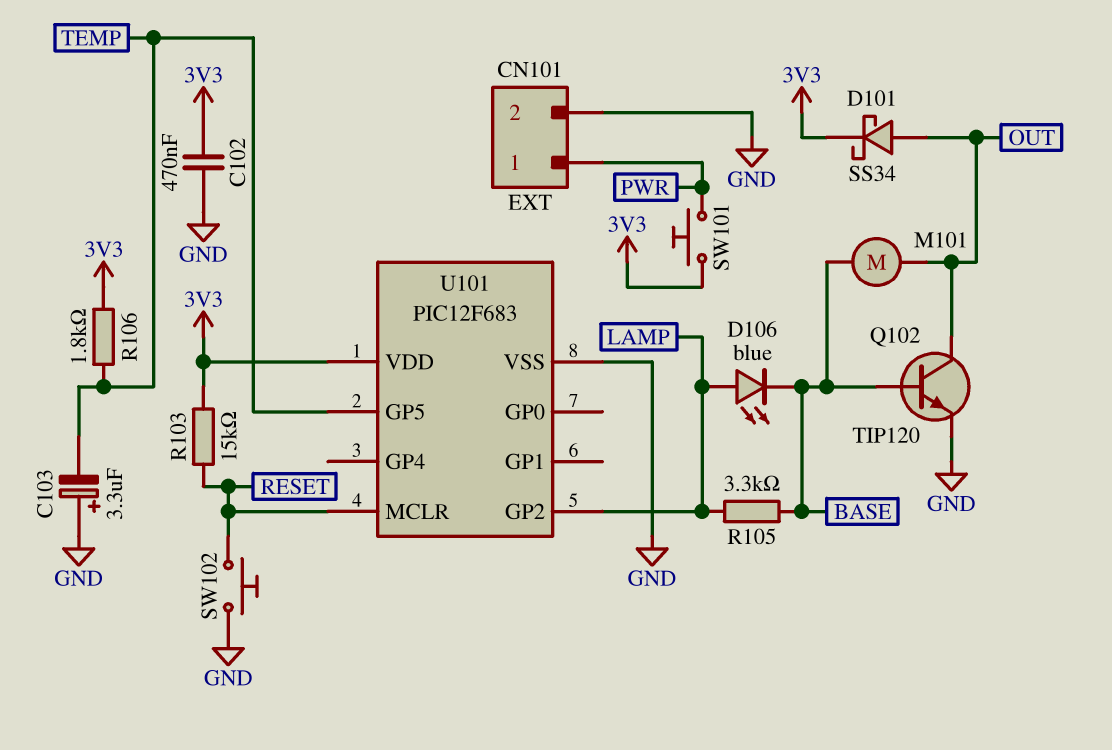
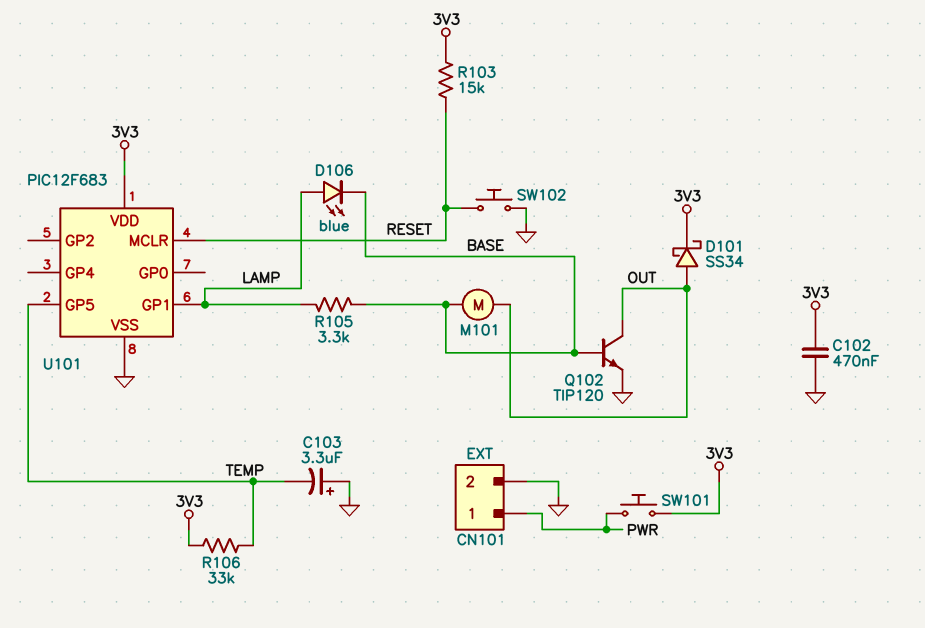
R106: 1.8k (3V3, TEMP) -> 33k (3V3, TEMP)
U101 pin GP1: none -> LAMP
U101 pin GP2: LAMP -> none

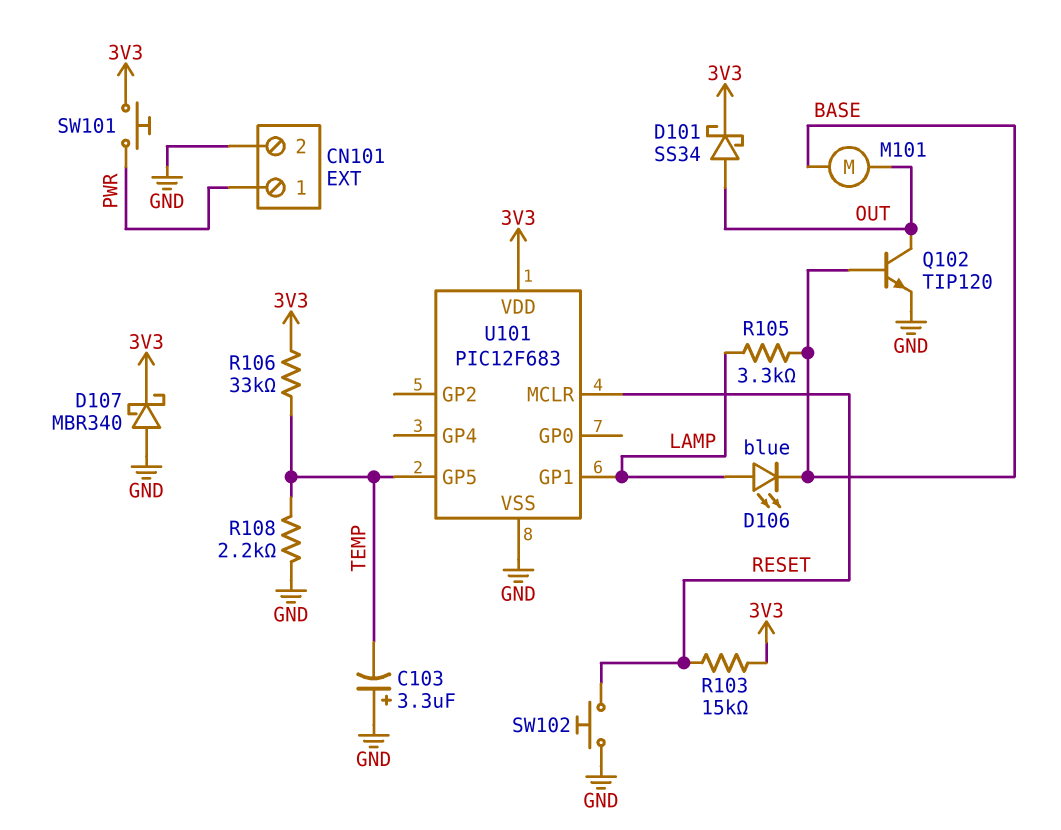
C102: 470nF (3V3, GND) -> none
D107: none -> schottky MBR340 (A GND, K 3V3)
R108: none -> 2.2k (GND, TEMP)

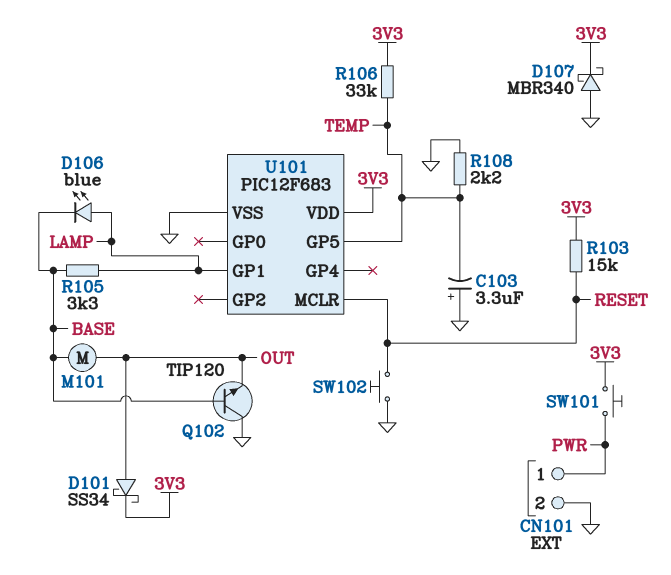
Q102: NPN TIP120 (B BASE, C OUT, E GND) -> NPN TIP120 (B BASE, C GND, E OUT)

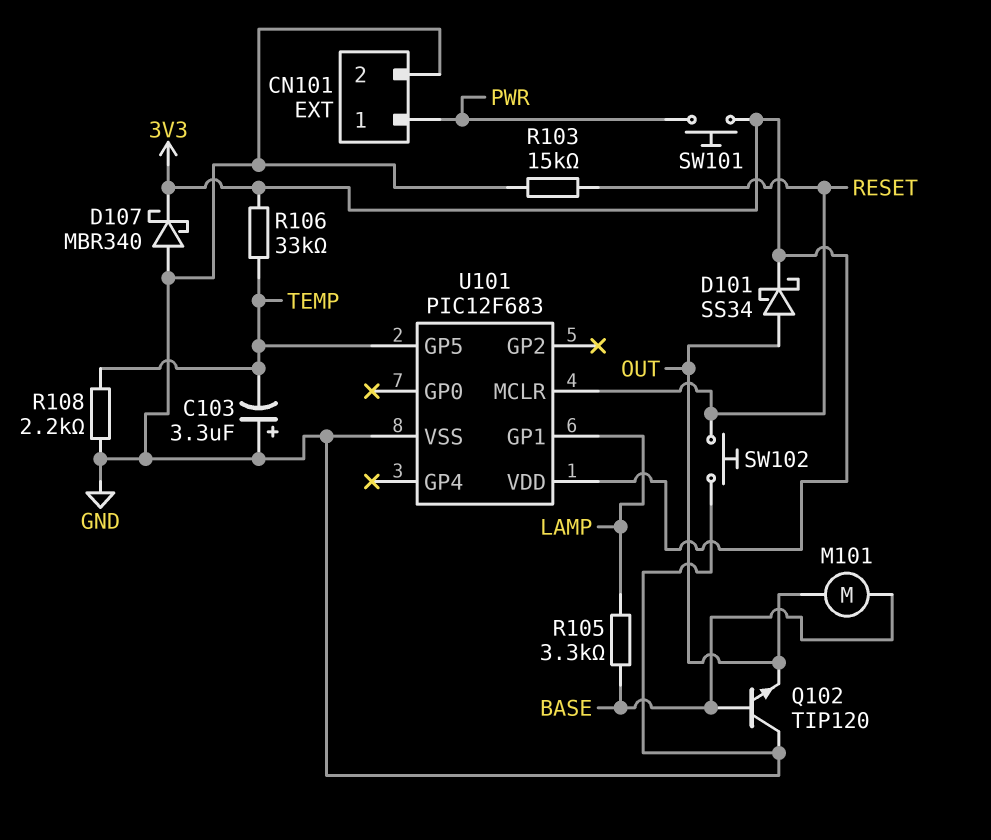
D106: LED blue (A LAMP, K BASE) -> none
R103: 15k (3V3, RESET) -> 15k (GND, RESET)

